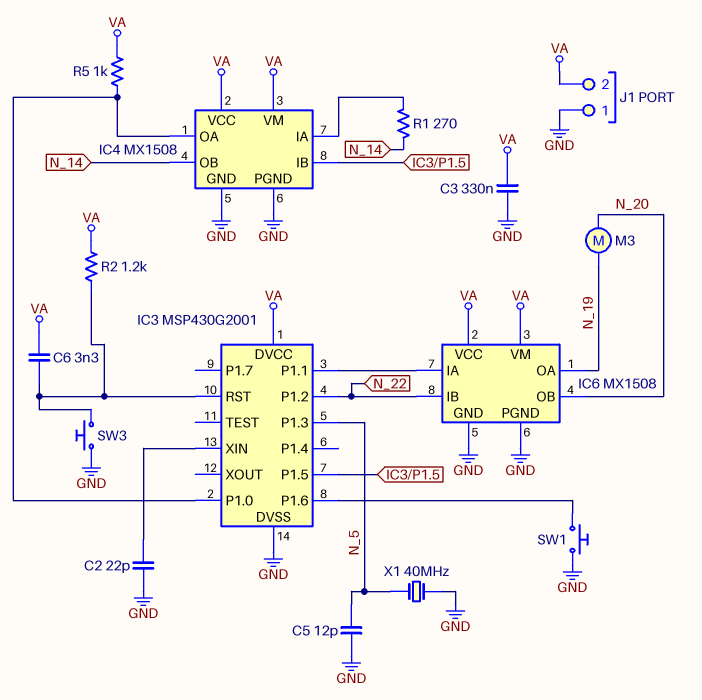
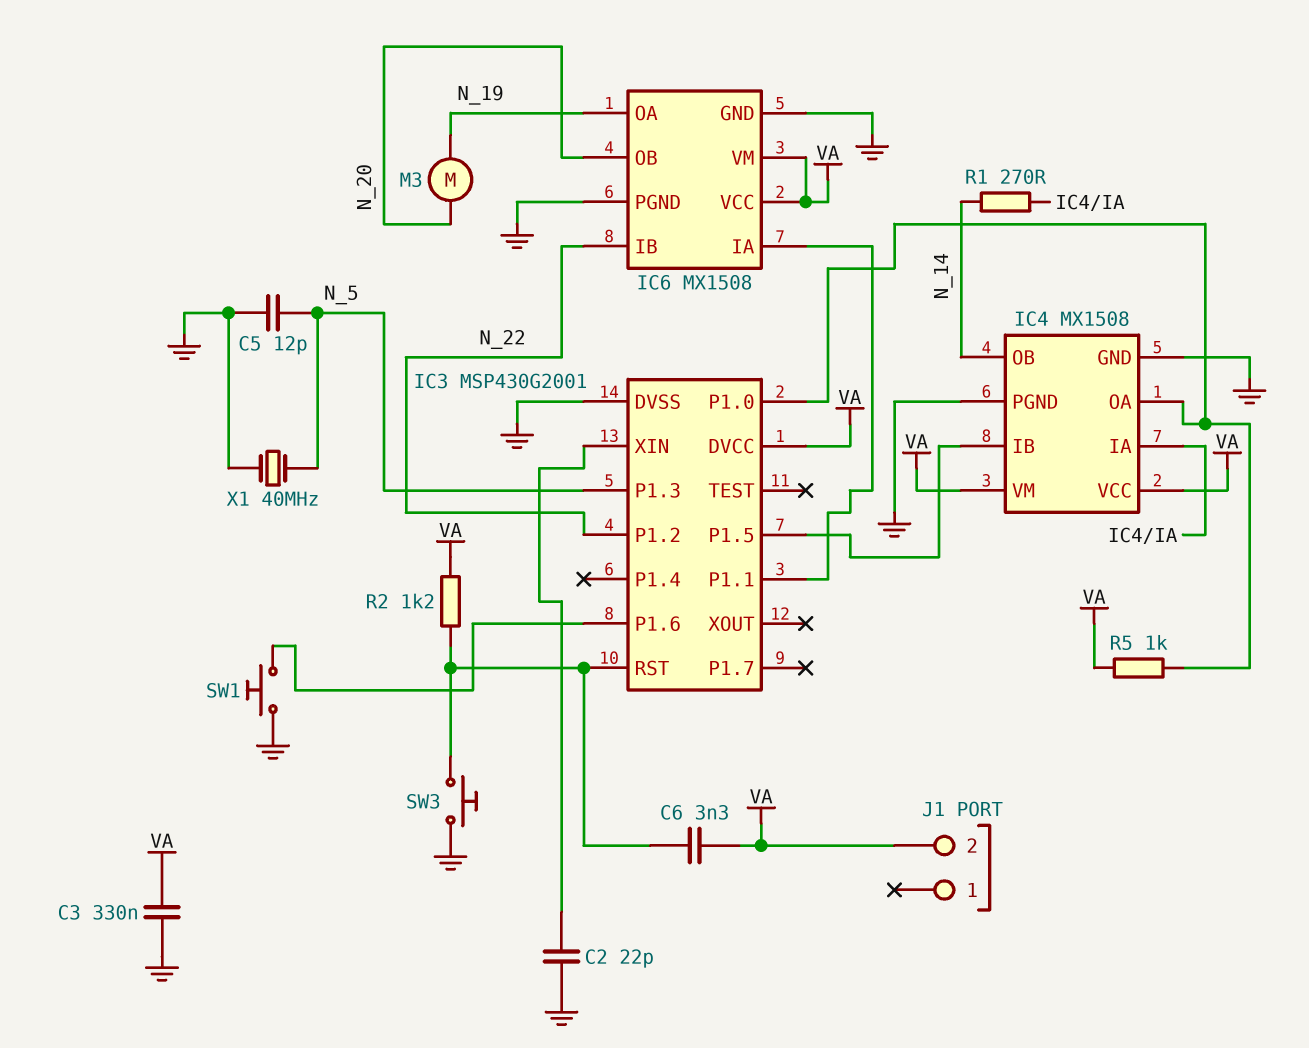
J1 pin 1: GND -> none

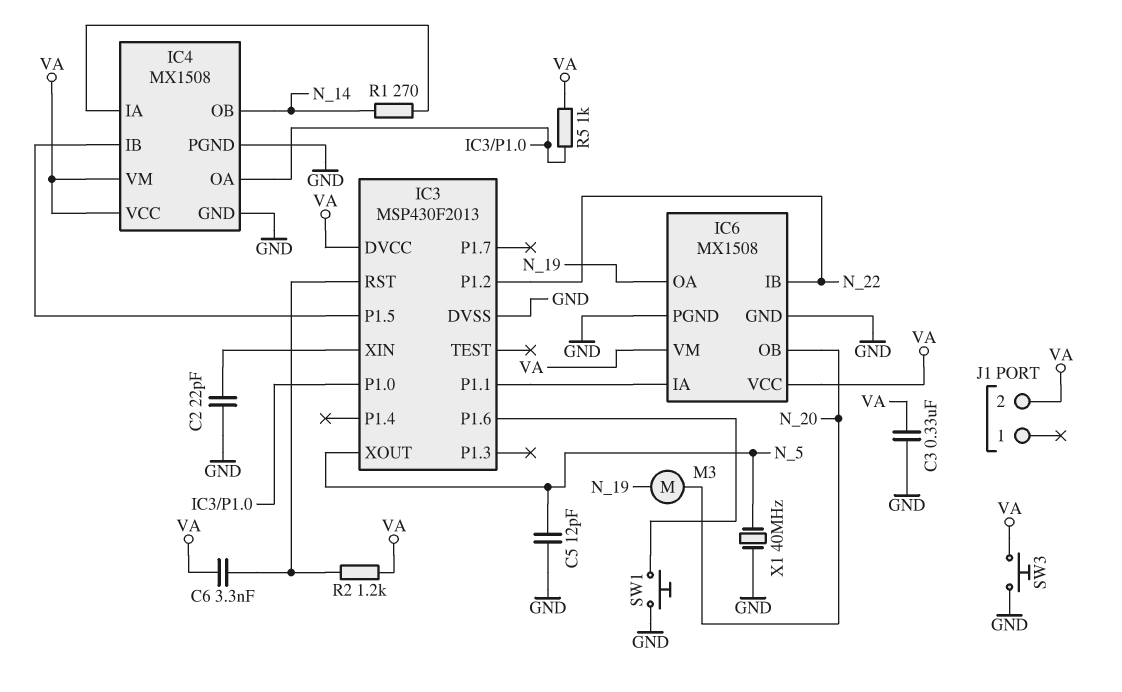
IC3: MSP430G2001 -> MSP430F2013
IC3 pin P1.3: N_5 -> none
IC3 pin XOUT: none -> N_5
SW3: button (GND, IC3/RST) -> button (GND, VA)

